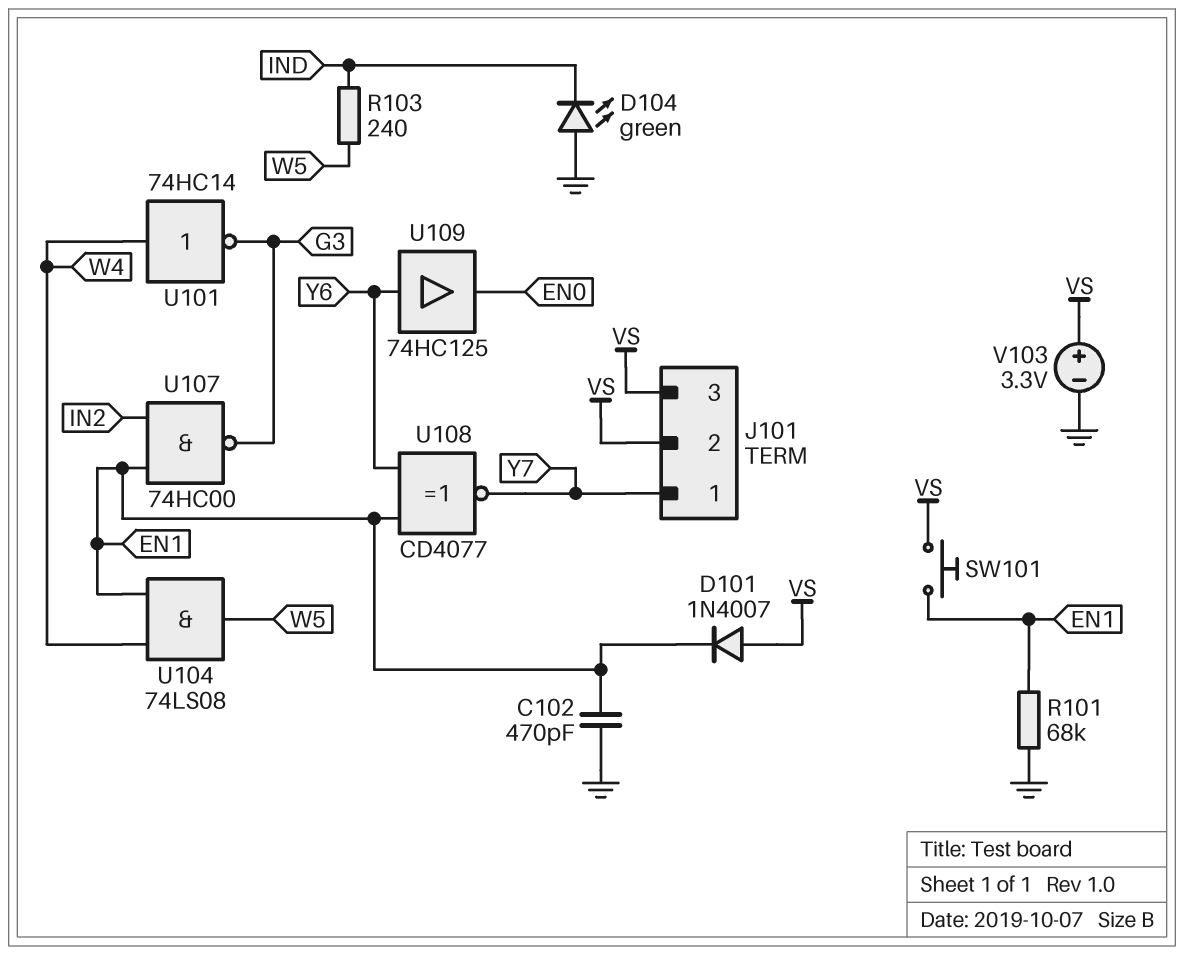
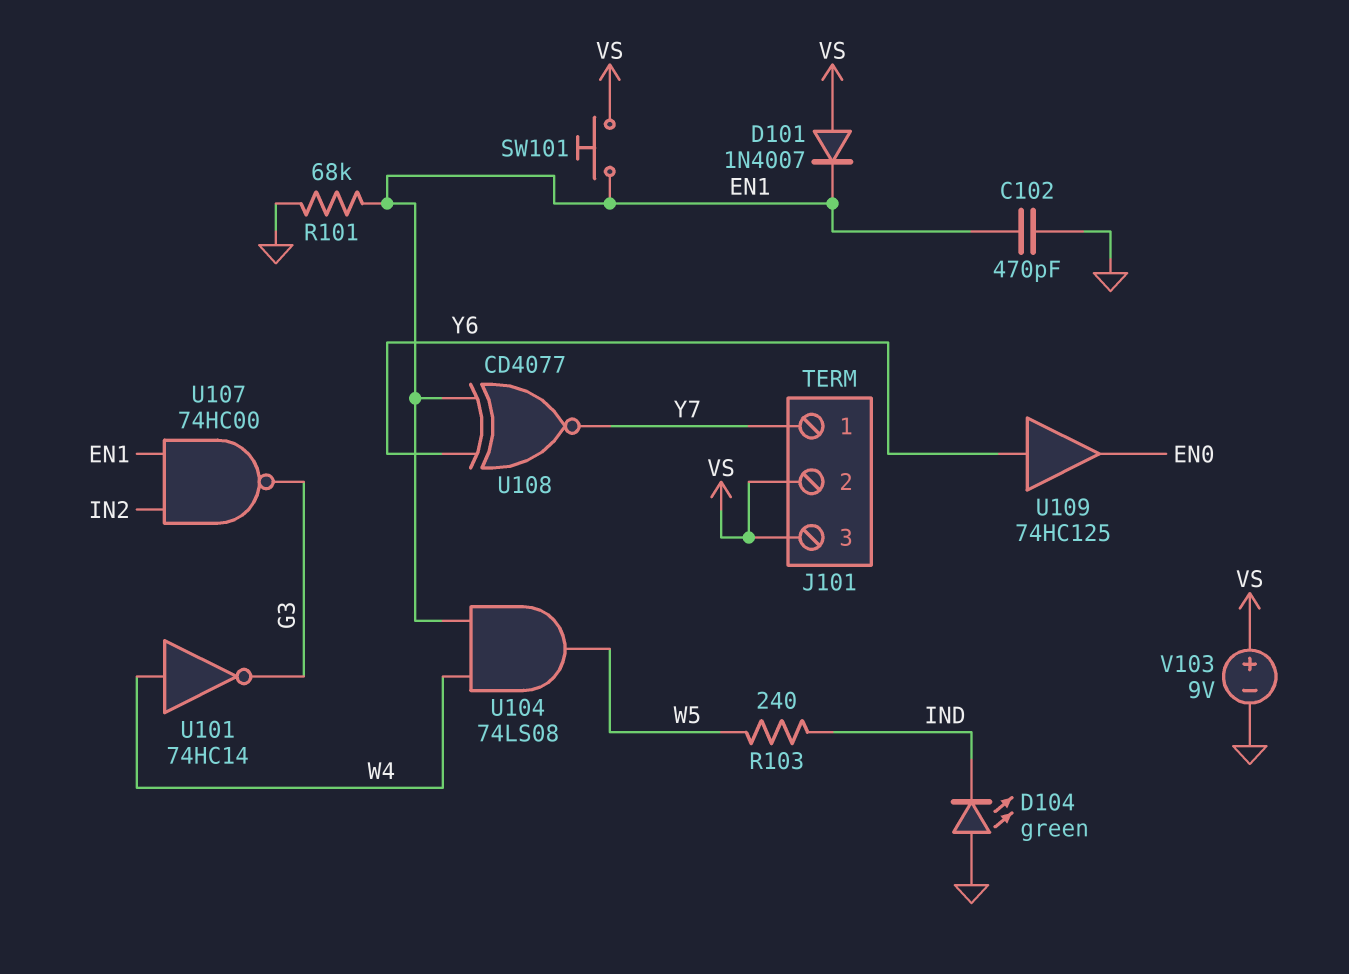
V103: 3.3V (plus VS, minus GND) -> 9V (plus VS, minus GND)

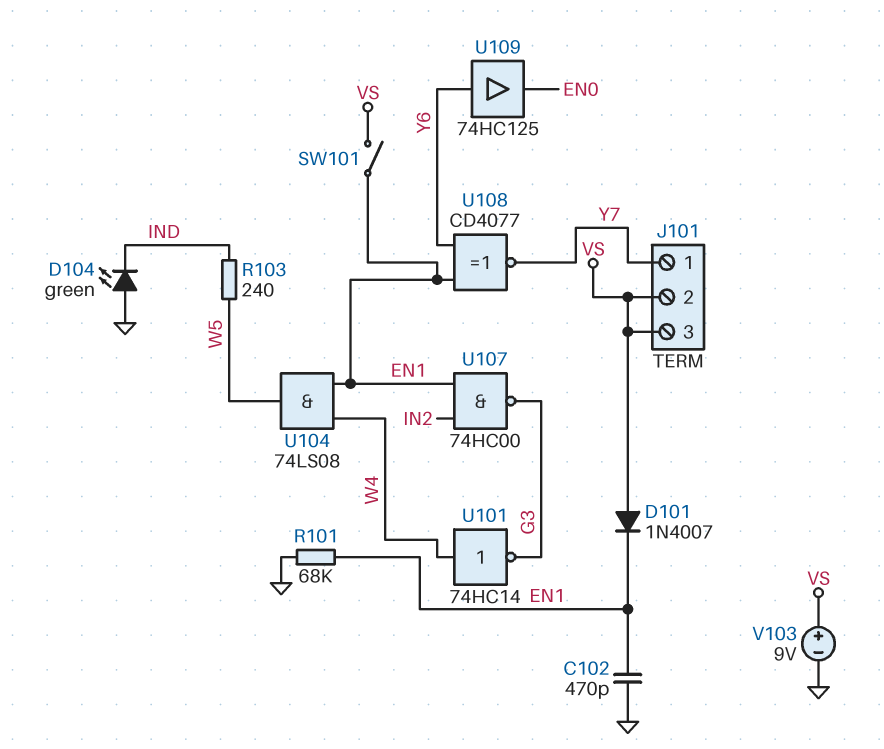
SW101: button (EN1, VS) -> switch (EN1, VS)

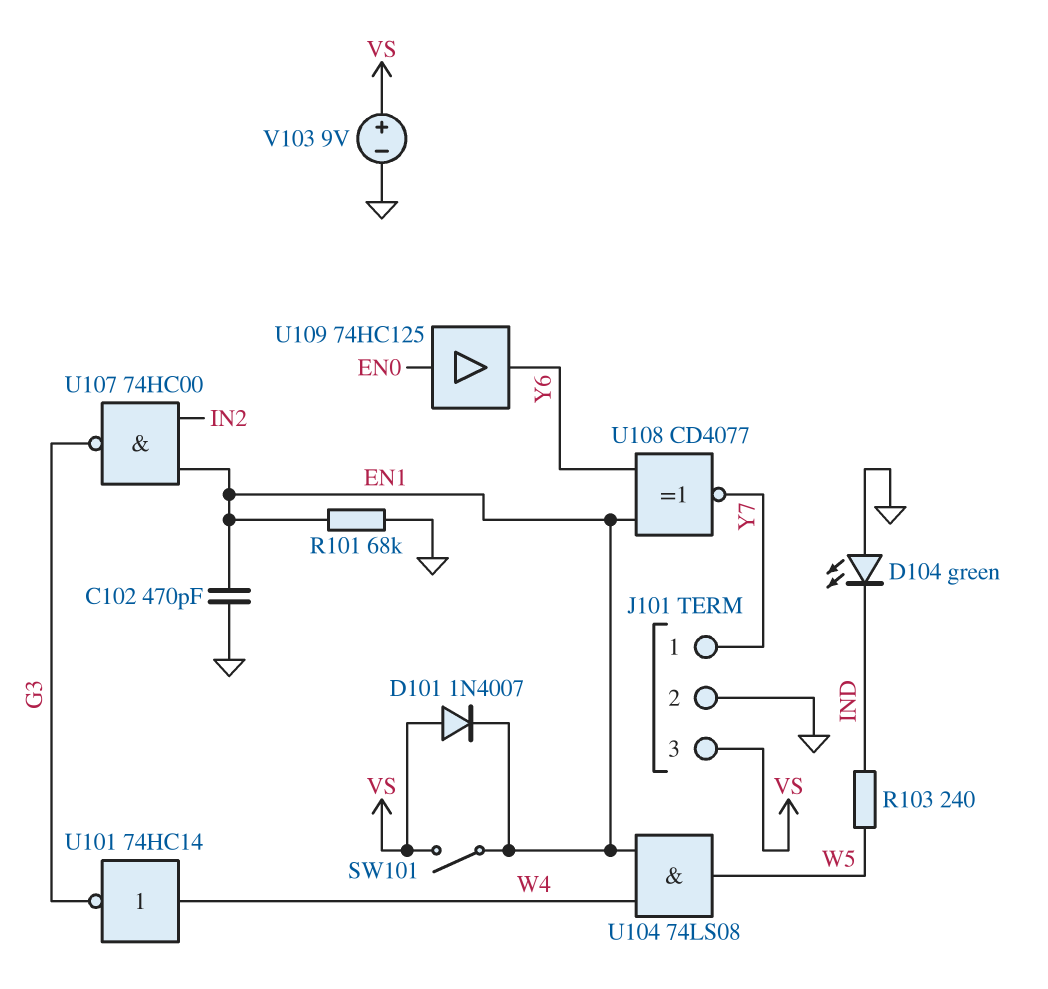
J101 pin 2: VS -> GND
U109: buffer 74HC125 (in Y6, out EN0) -> buffer 74HC125 (in EN0, out Y6)

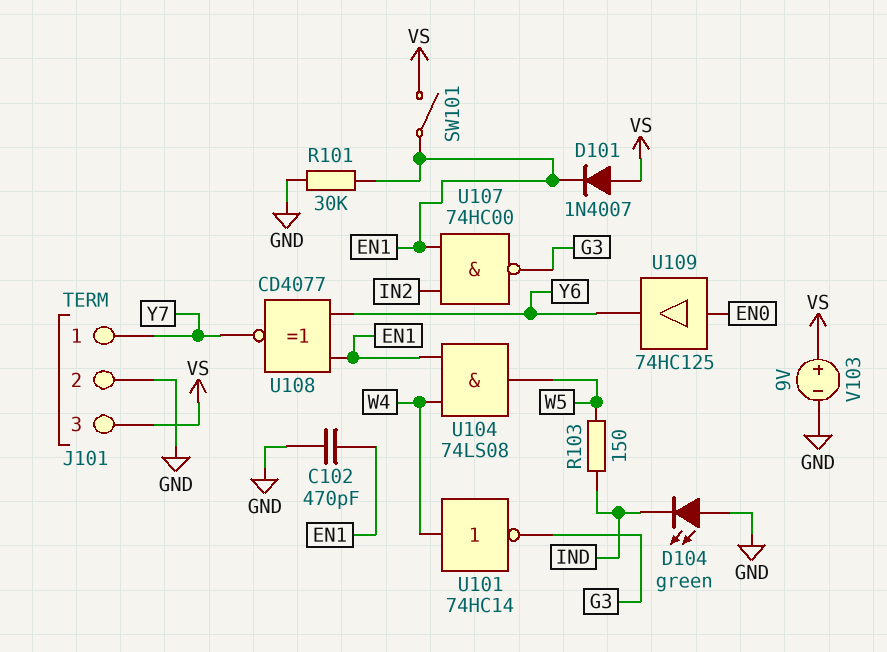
R101: 68k (EN1, GND) -> 30k (EN1, GND)
R103: 240 (IND, W5) -> 150 (IND, W5)

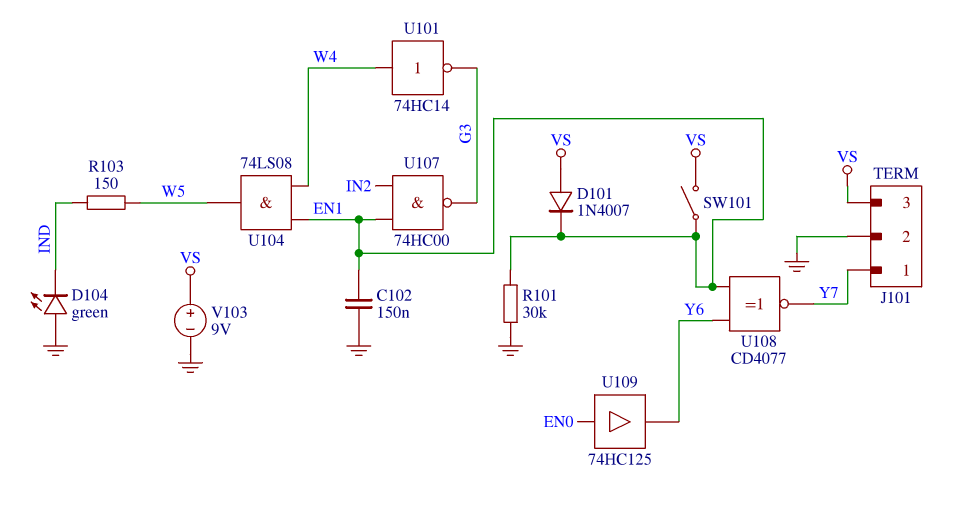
C102: 470pF (EN1, GND) -> 150nF (EN1, GND)

